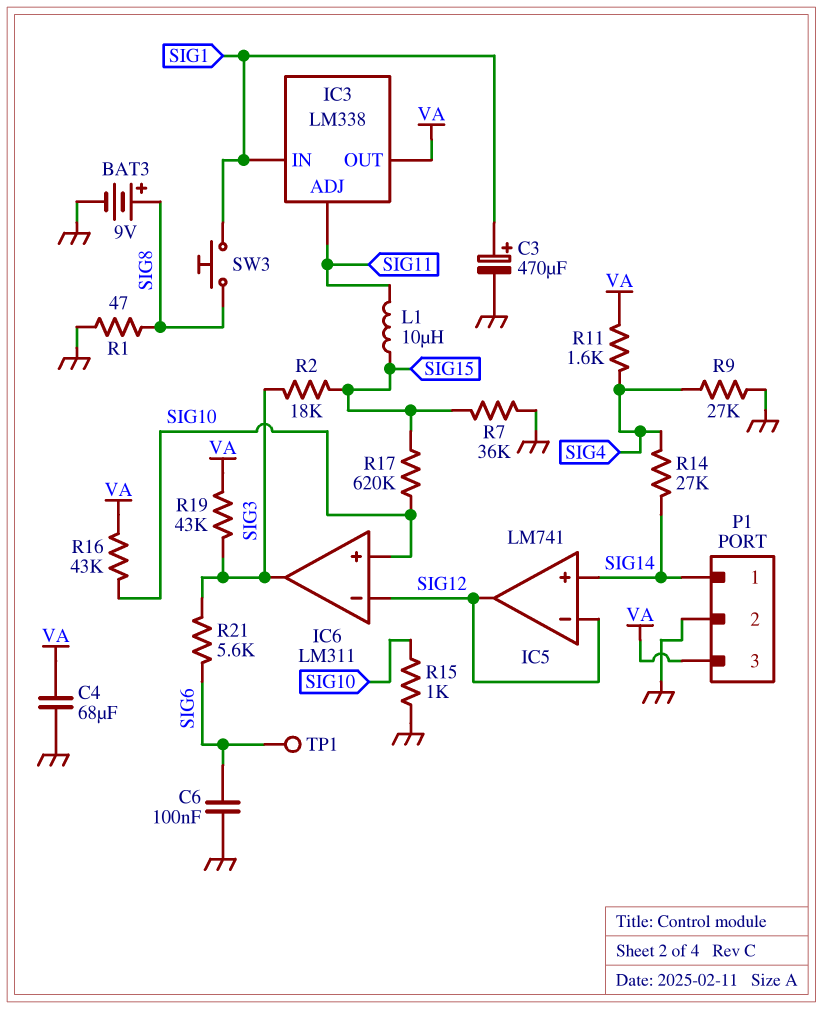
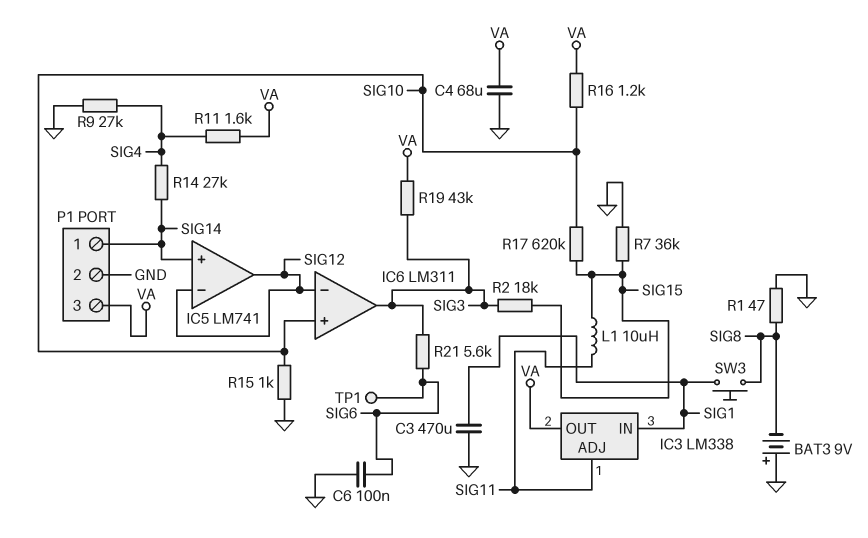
BAT3: 9V (plus SIG8, minus GND) -> 9V (plus GND, minus SIG8)
C3: 470uF (plus SIG1, minus GND) -> 470uF (GND, SIG1)
R16: 43k (SIG10, VA) -> 1.2k (SIG10, VA)

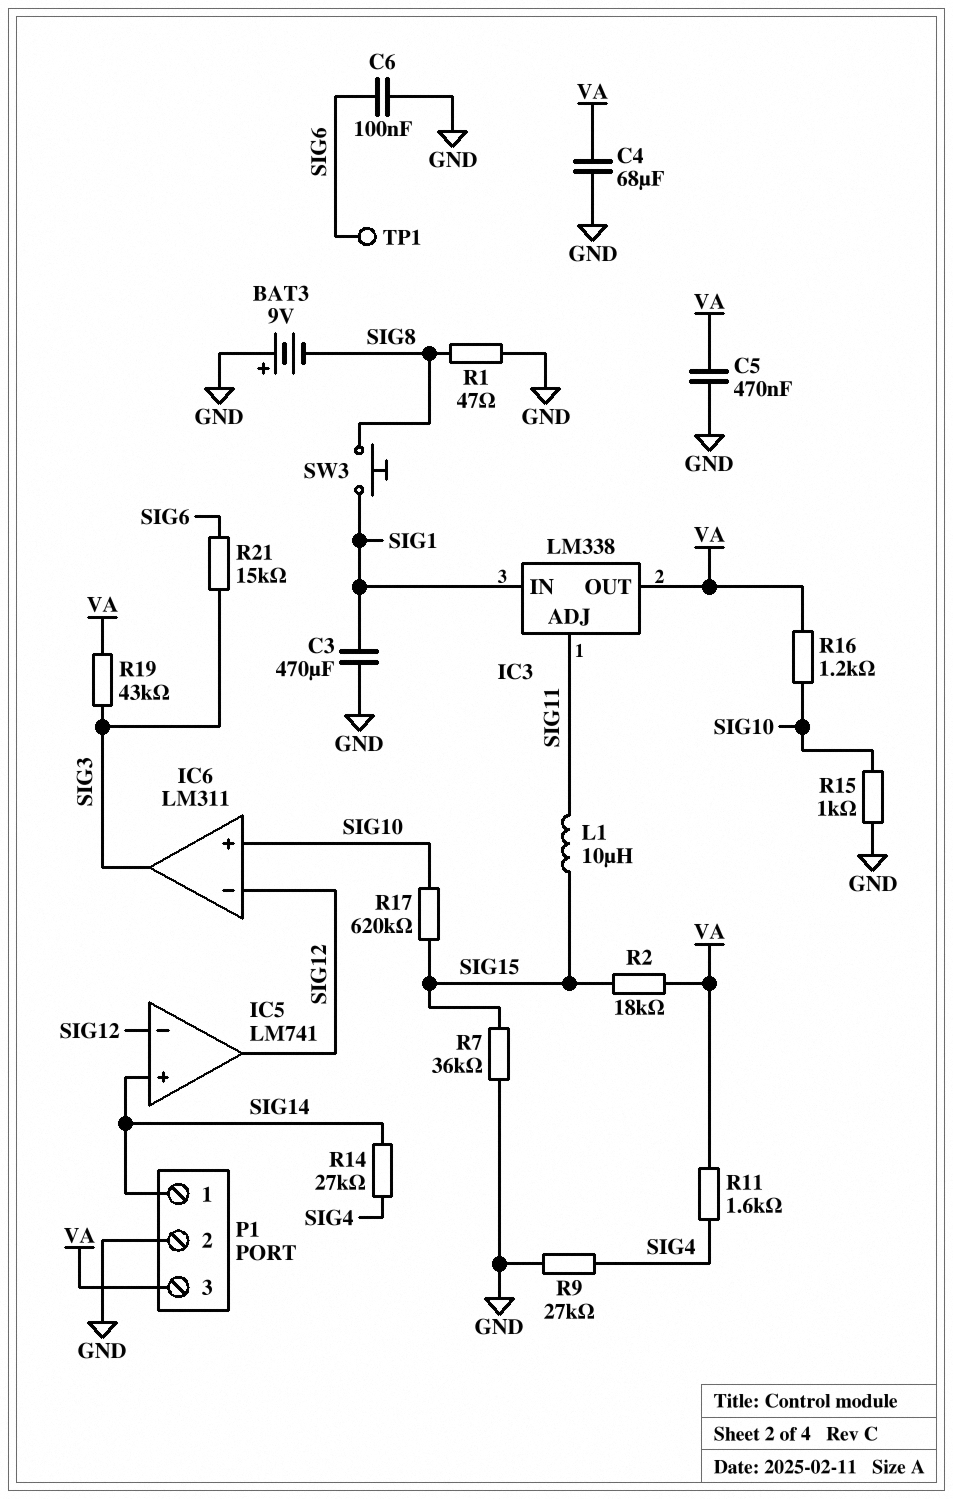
C5: none -> 470nF (GND, VA)
R2: 18k (SIG3, SIG15) -> 18k (SIG15, VA)
R21: 5.6k (SIG3, SIG6) -> 15k (SIG3, SIG6)

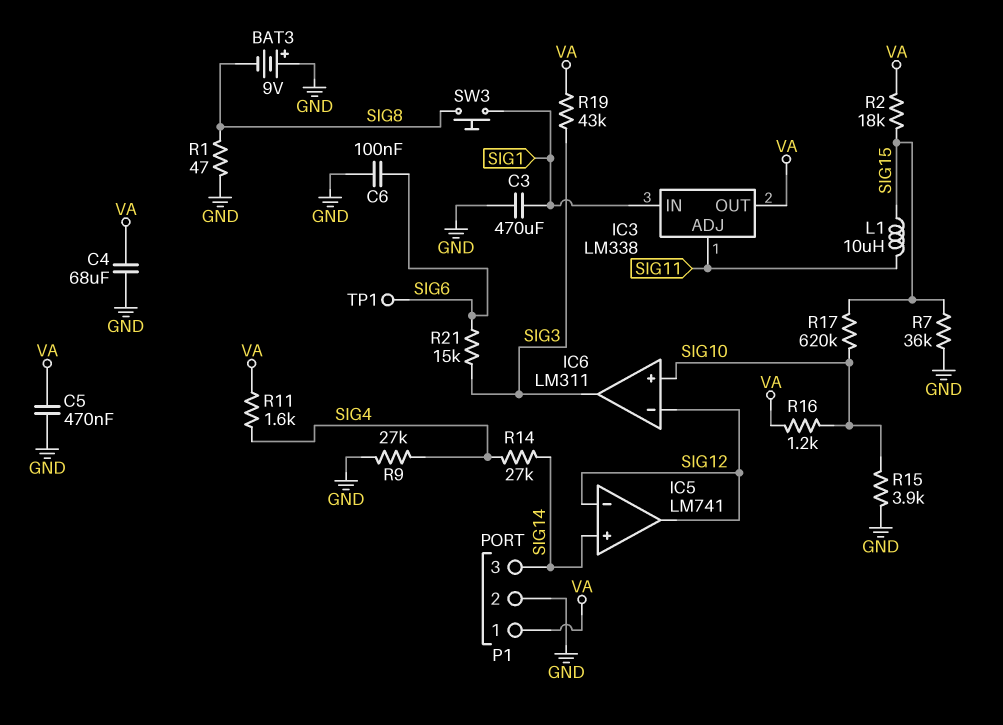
P1 pin 1: SIG14 -> VA
P1 pin 3: VA -> SIG14
R15: 1k (GND, SIG10) -> 3.9k (GND, SIG10)

